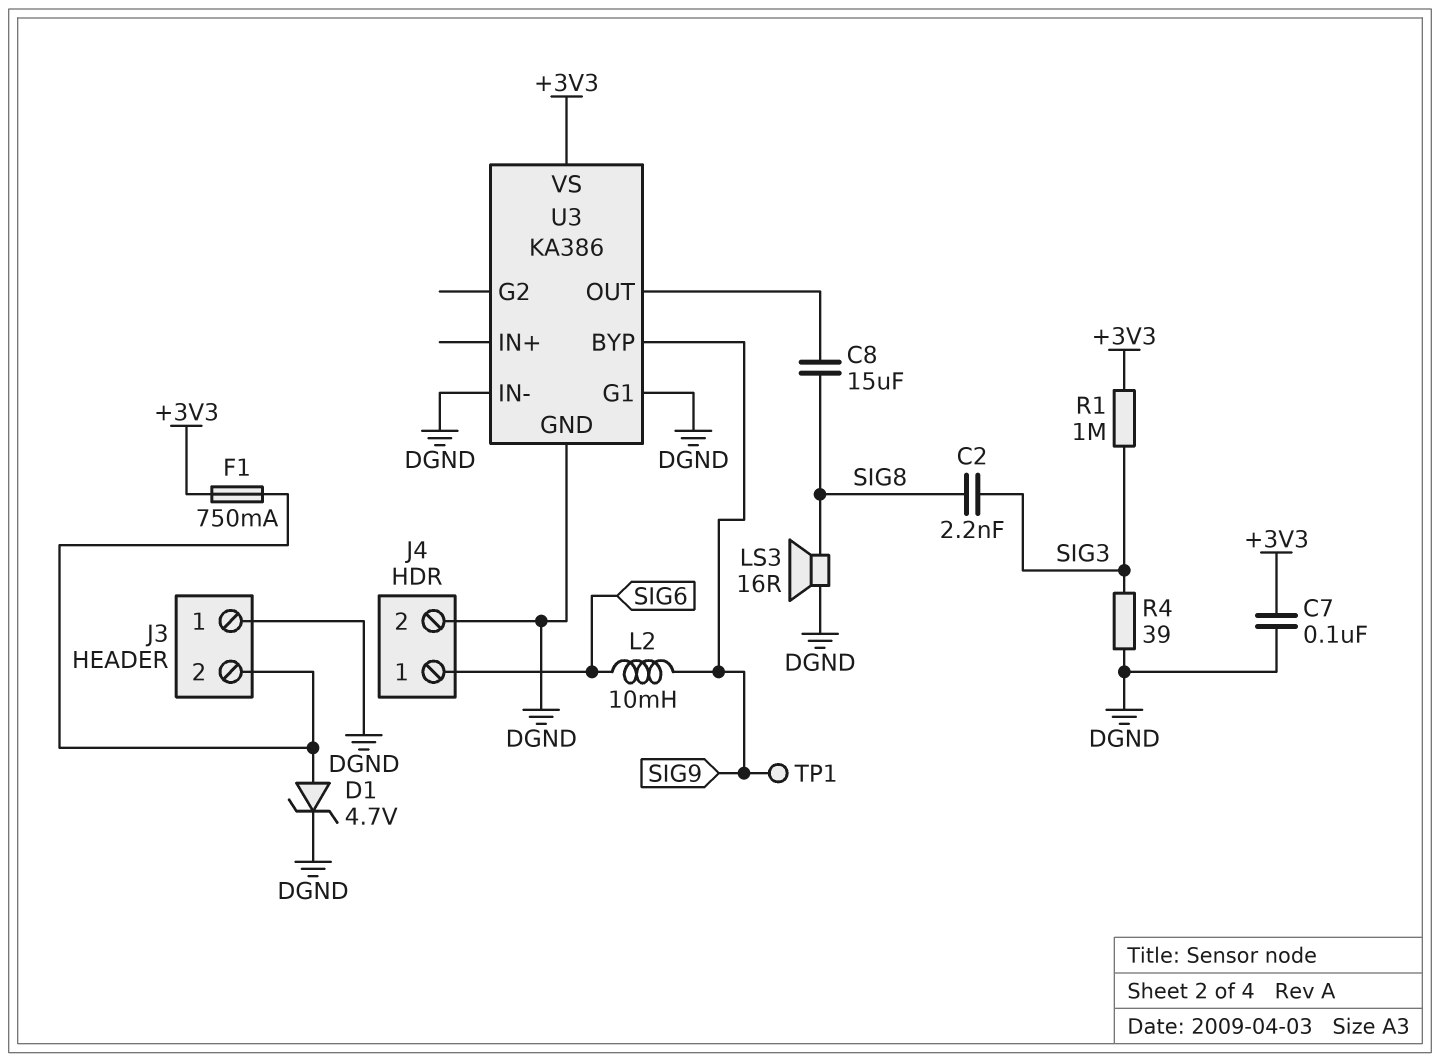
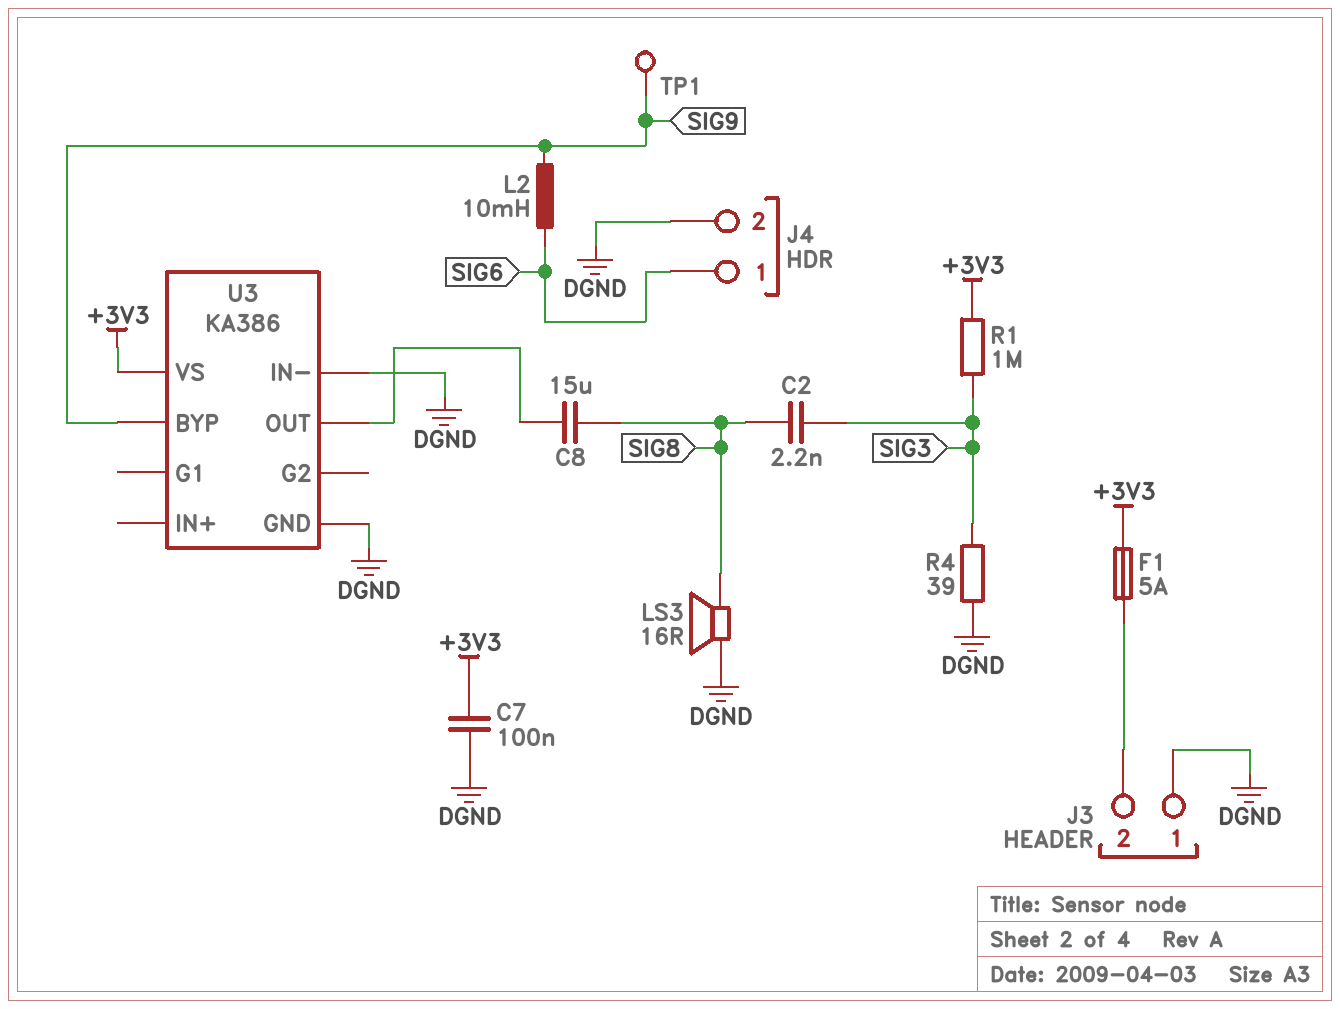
D1: zener 4.7V (A J3/2, K DGND) -> none
F1: 750mA (+3V3, J3/2) -> 5A (+3V3, J3/2)
U3 pin G1: DGND -> none

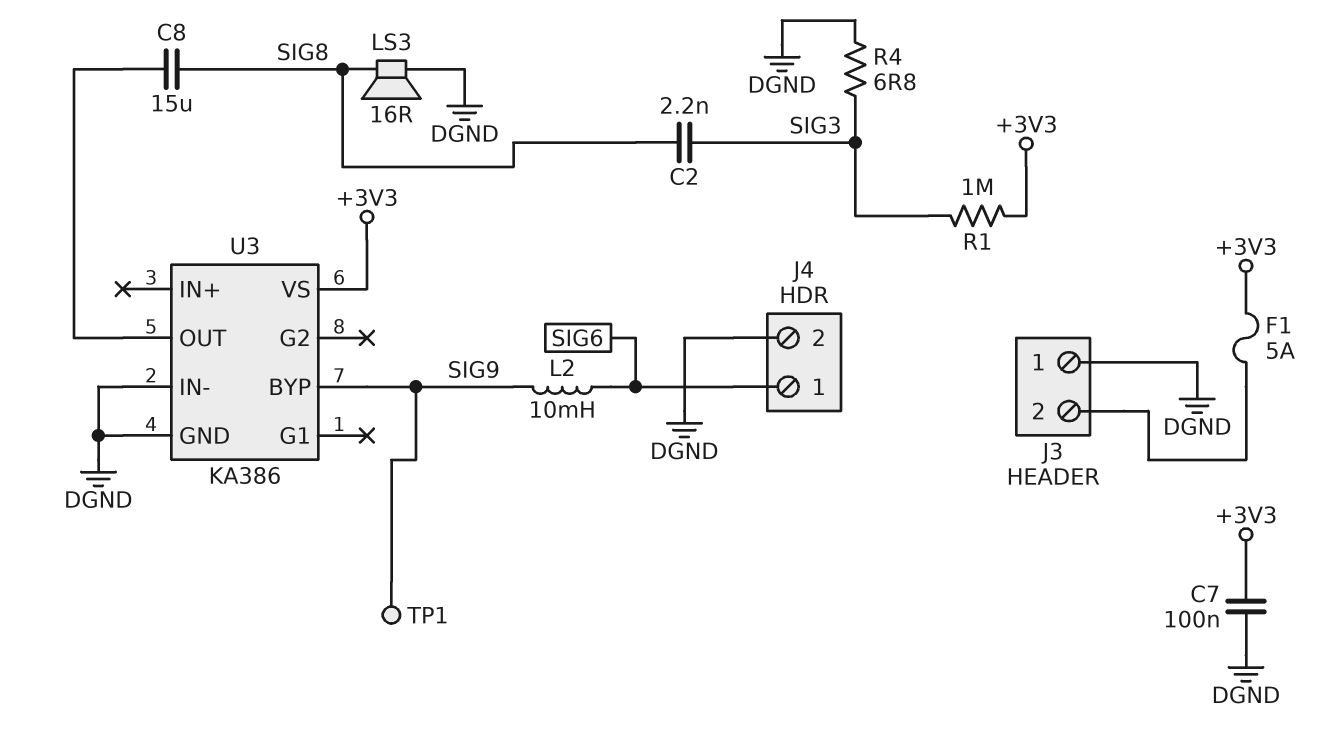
R4: 39 (DGND, SIG3) -> 6.8 (DGND, SIG3)

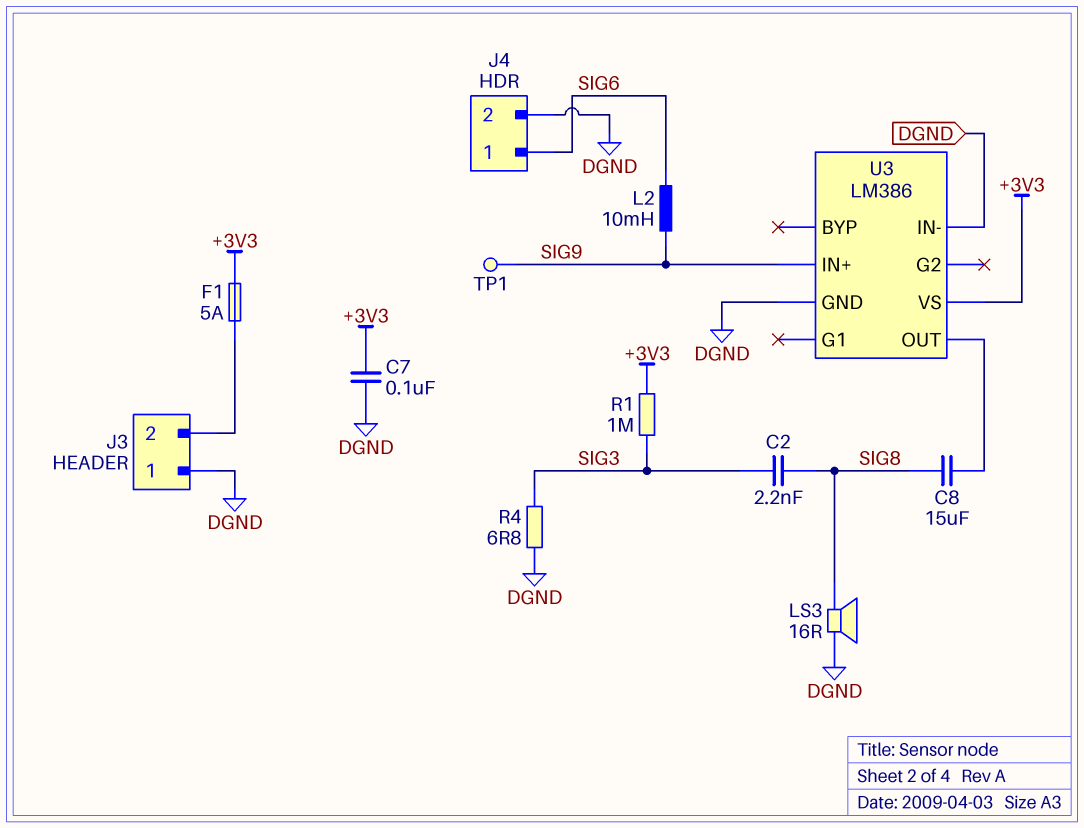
U3: KA386 -> LM386
U3 pin BYP: SIG9 -> none
U3 pin IN+: none -> SIG9

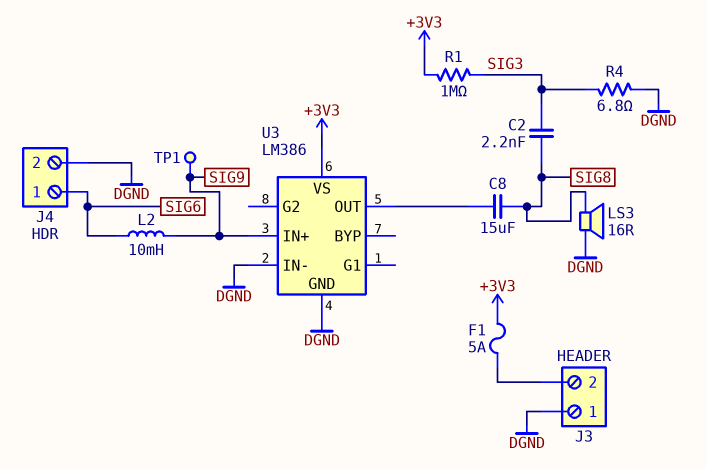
C7: 100nF (+3V3, DGND) -> none

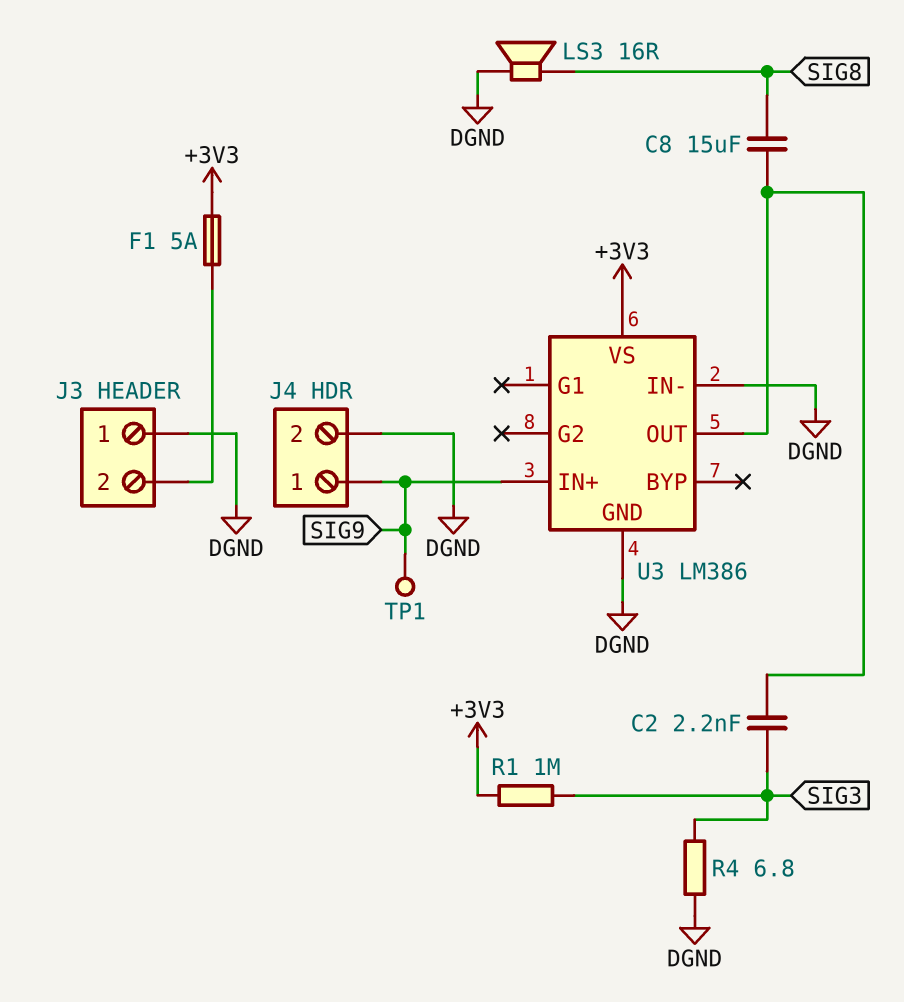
C2: 2.2nF (SIG3, SIG8) -> 2.2nF (SIG3, U3/OUT)
J4 pin 1: SIG6 -> SIG9
L2: 10mH (SIG6, SIG9) -> none

